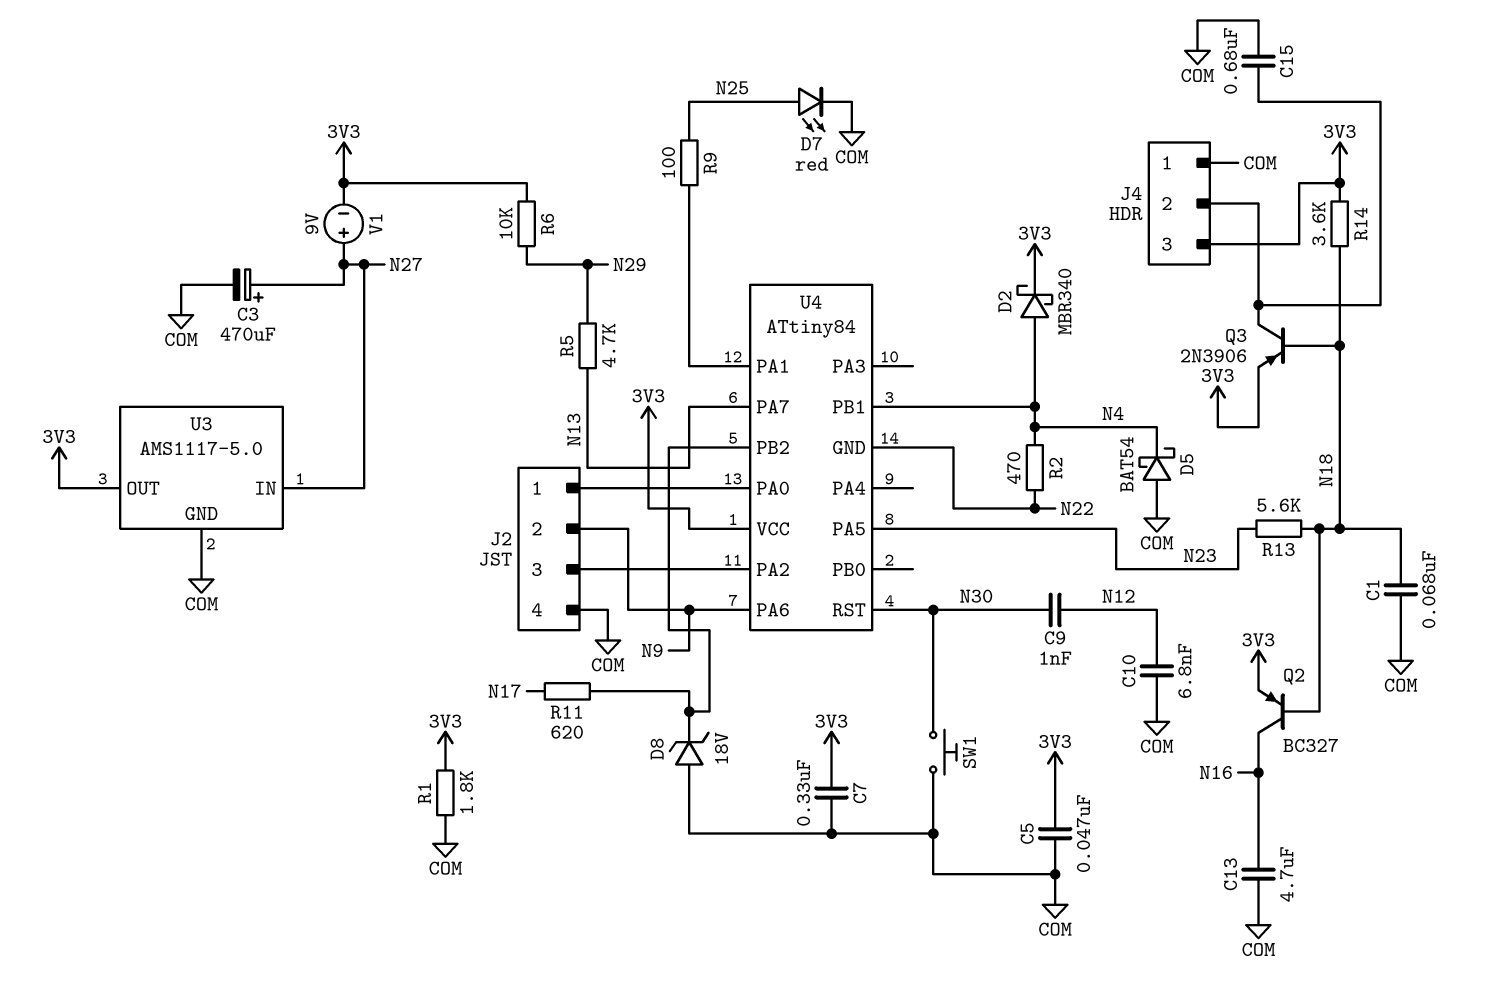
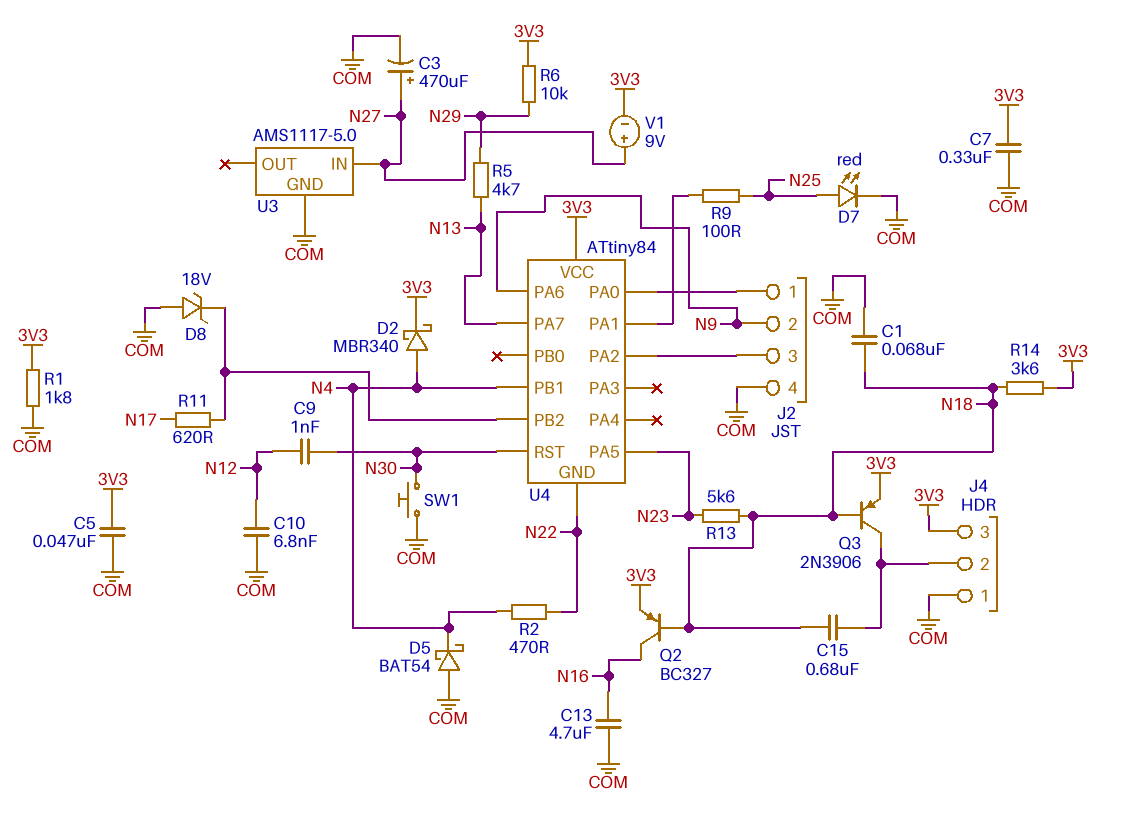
C15: 680nF (COM, J4/2) -> 680nF (J4/2, N18)
U3 pin OUT: 3V3 -> none

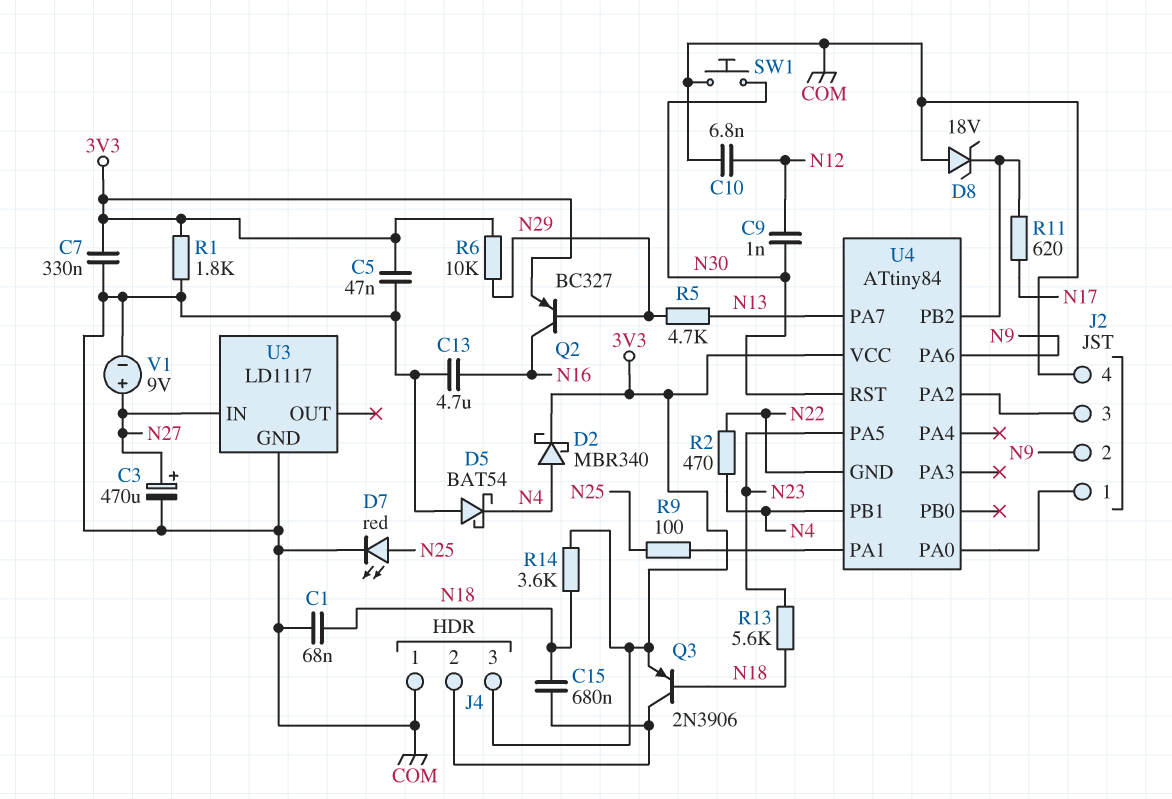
Q2: PNP BC327 (B N18, C N16, E 3V3) -> PNP BC327 (B N29, C N16, E 3V3)
U3: AMS1117-5.0 -> LD1117
V1: 9V (plus N27, minus 3V3) -> 9V (plus N27, minus COM)

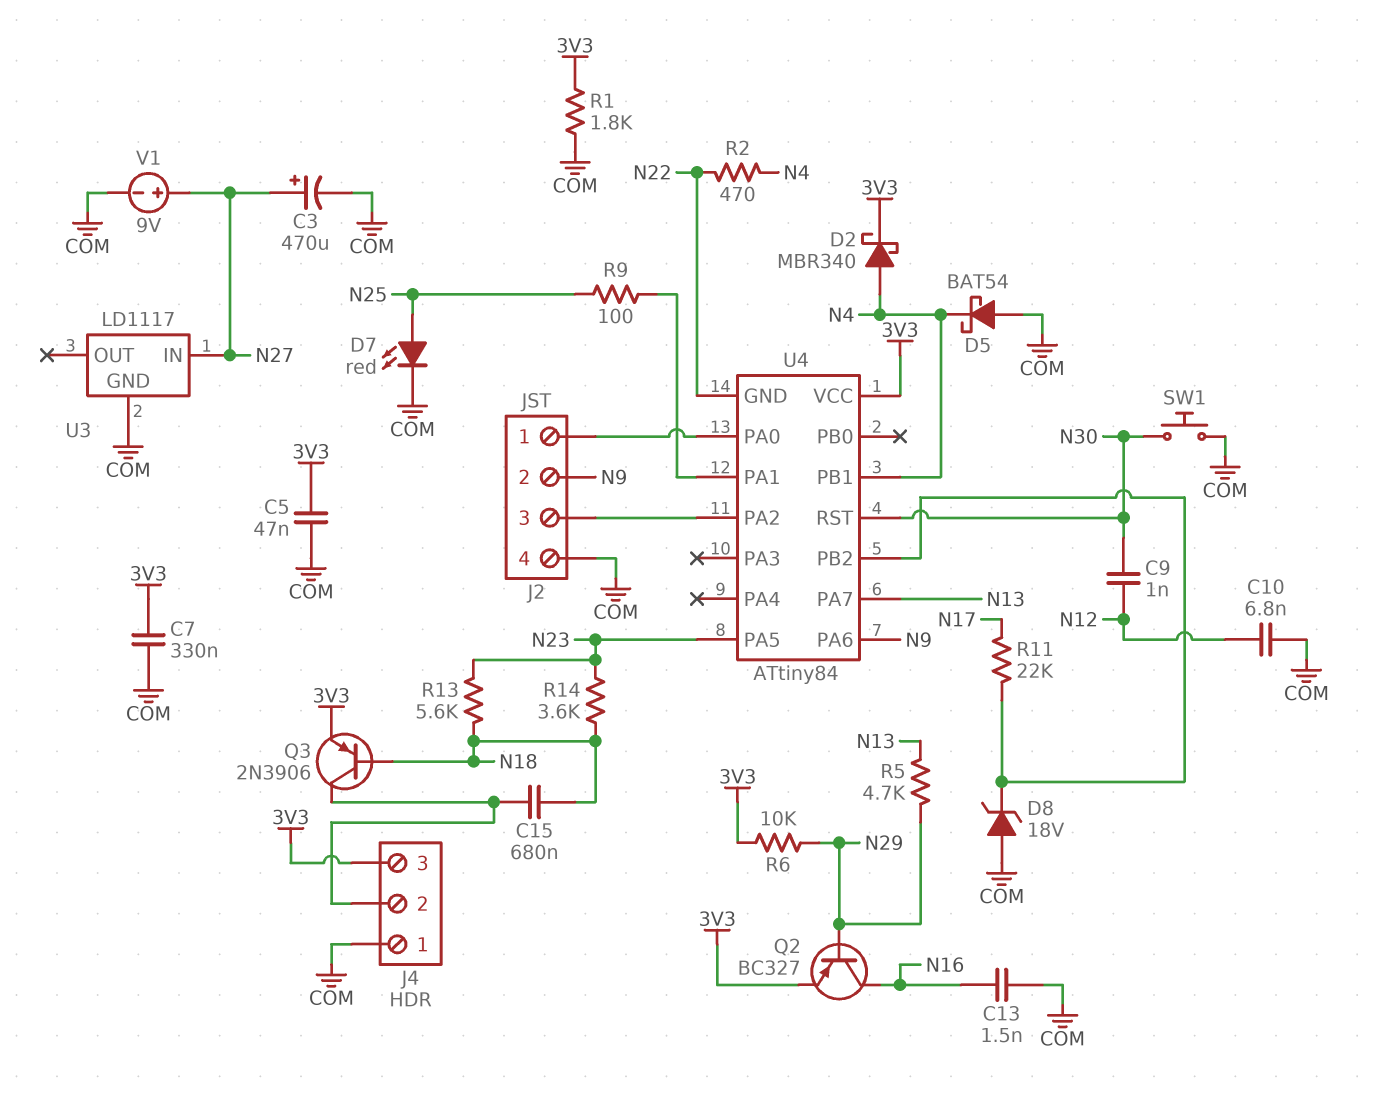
C1: 68nF (COM, N18) -> none
C13: 4.7uF (COM, N16) -> 1.5nF (COM, N16)
R11: 620 (N17, U4/PB2) -> 22k (N17, U4/PB2)
R14: 3.6k (3V3, N18) -> 3.6k (N18, N23)

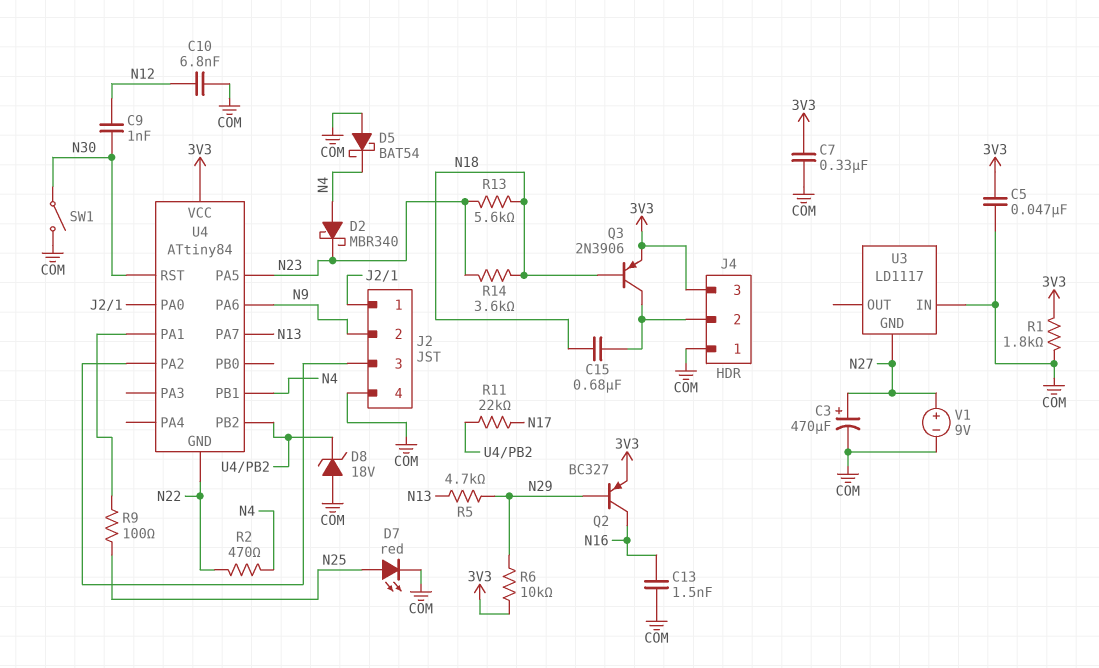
D2: schottky MBR340 (A N4, K 3V3) -> schottky MBR340 (A N4, K N23)
SW1: button (COM, N30) -> switch (COM, N30)
U3 pin GND: COM -> N27
U3 pin IN: N27 -> COM

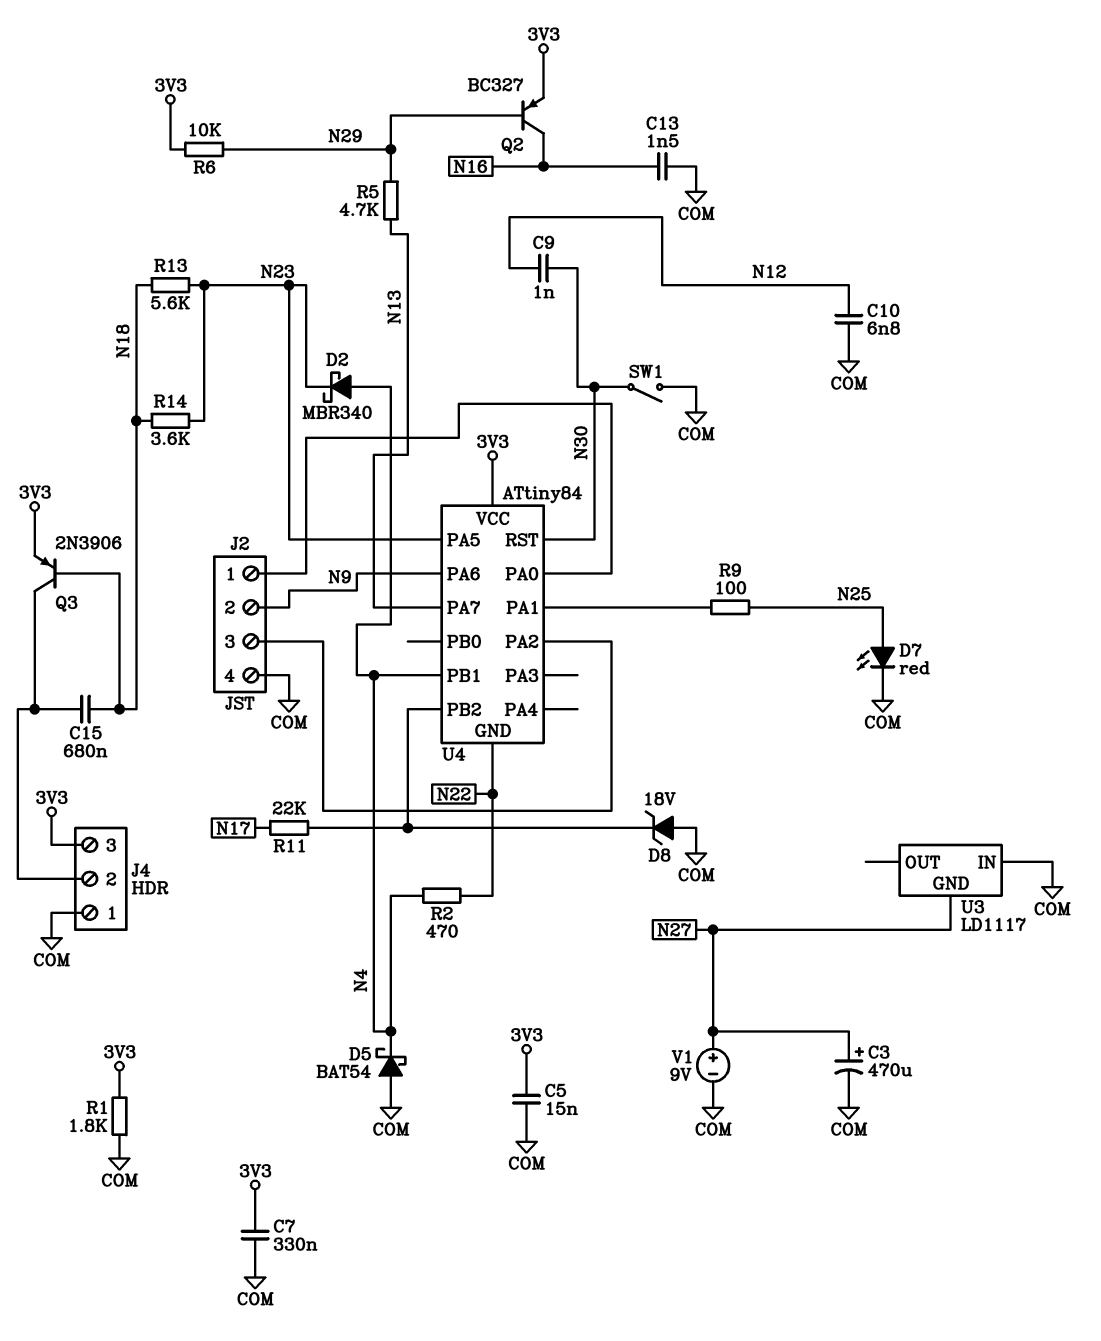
C5: 47nF (3V3, COM) -> 15nF (3V3, COM)

